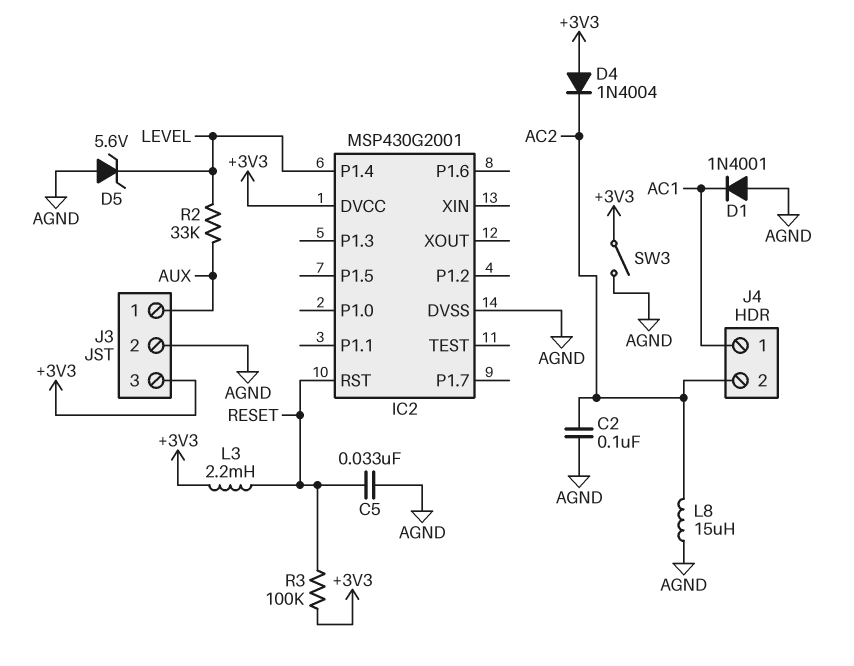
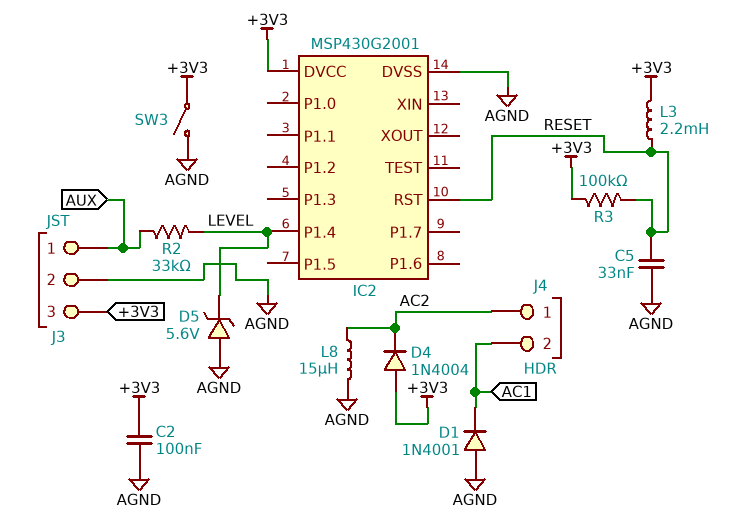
C2: 100nF (AC2, AGND) -> 100nF (+3V3, AGND)
J4 pin 1: AC1 -> AC2
J4 pin 2: AC2 -> AC1

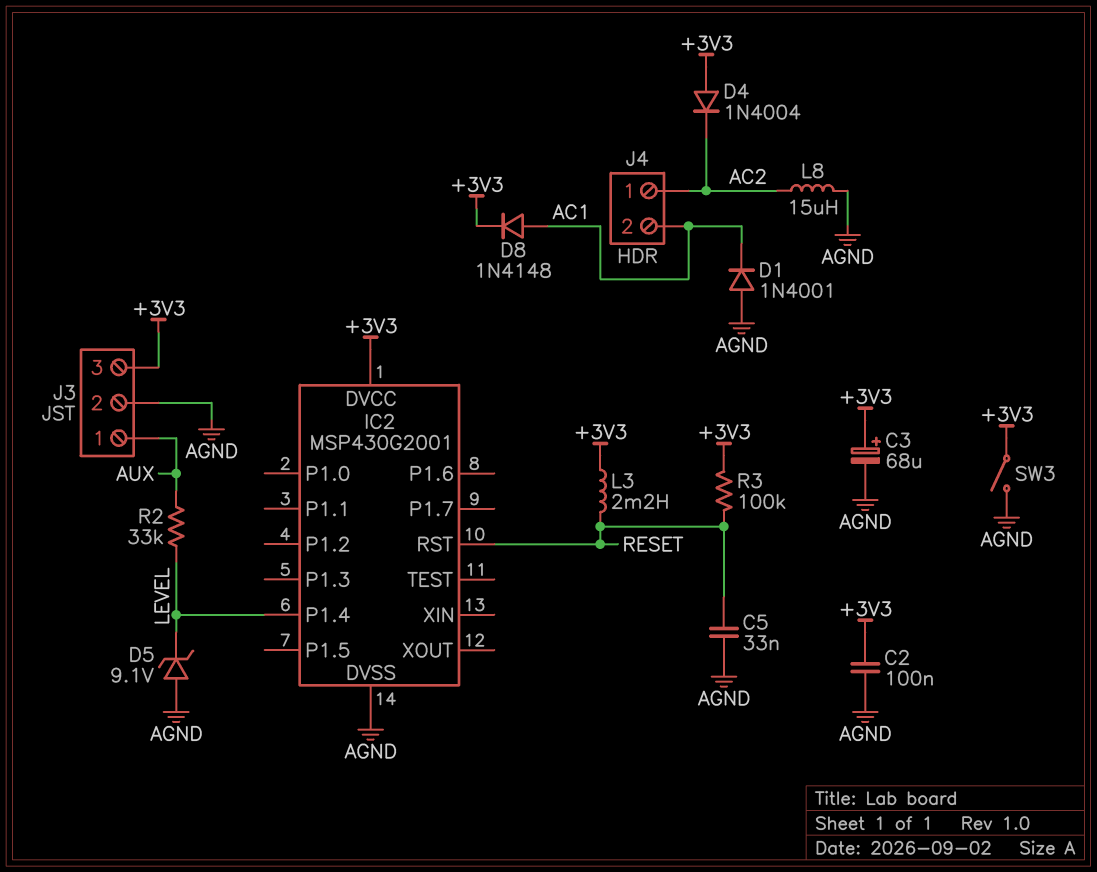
C3: none -> 68uF (plus +3V3, minus AGND)
D5: zener 5.6V (A AGND, K LEVEL) -> zener 9.1V (A AGND, K LEVEL)
D8: none -> diode 1N4148 (A AC1, K +3V3)

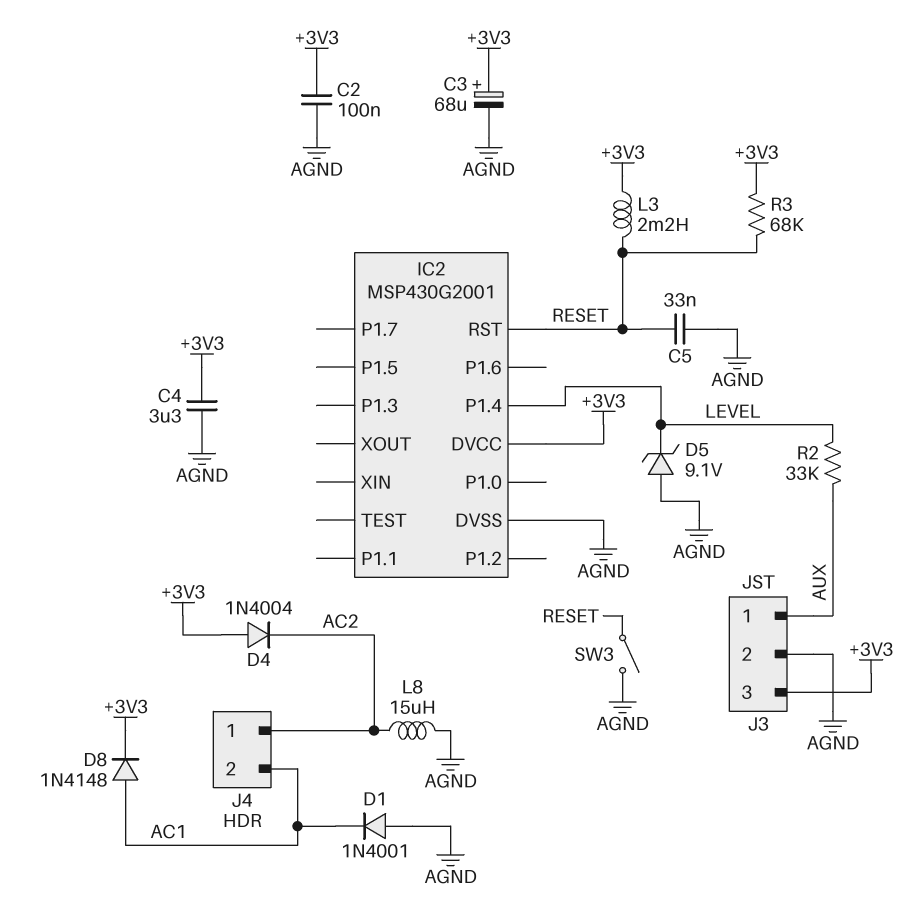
C4: none -> 3.3uF (+3V3, AGND)
R3: 100k (+3V3, RESET) -> 68k (+3V3, RESET)
SW3: switch (+3V3, AGND) -> switch (AGND, RESET)

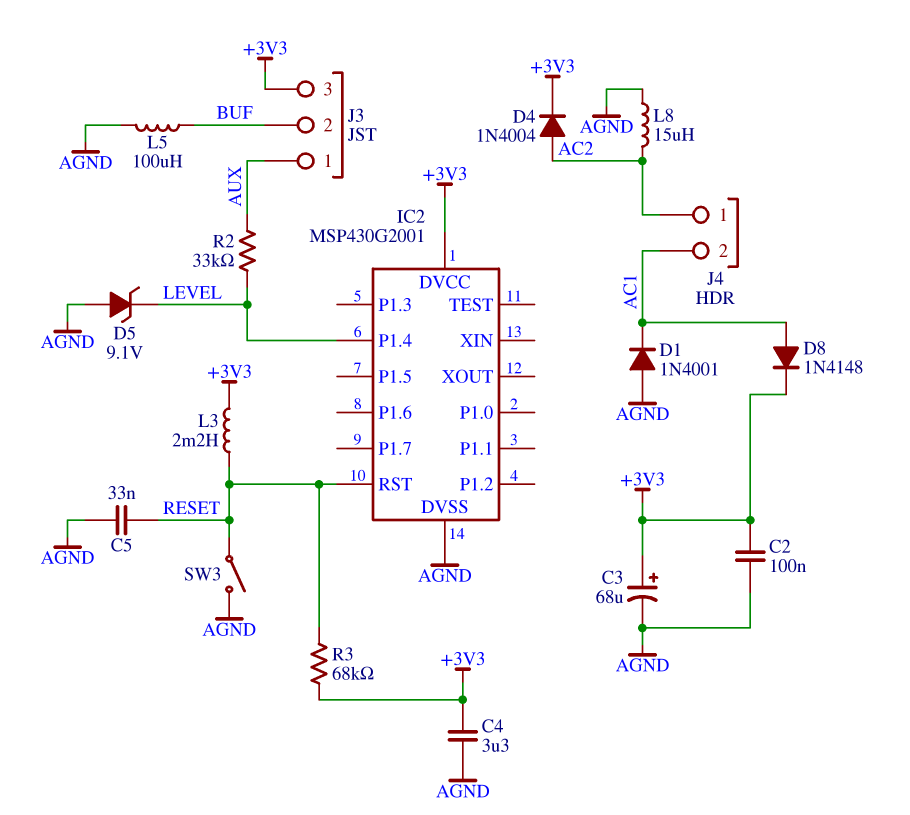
D4: diode 1N4004 (A +3V3, K AC2) -> diode 1N4004 (A AC2, K +3V3)
J3 pin 2: AGND -> BUF
L5: none -> 100uH (AGND, BUF)

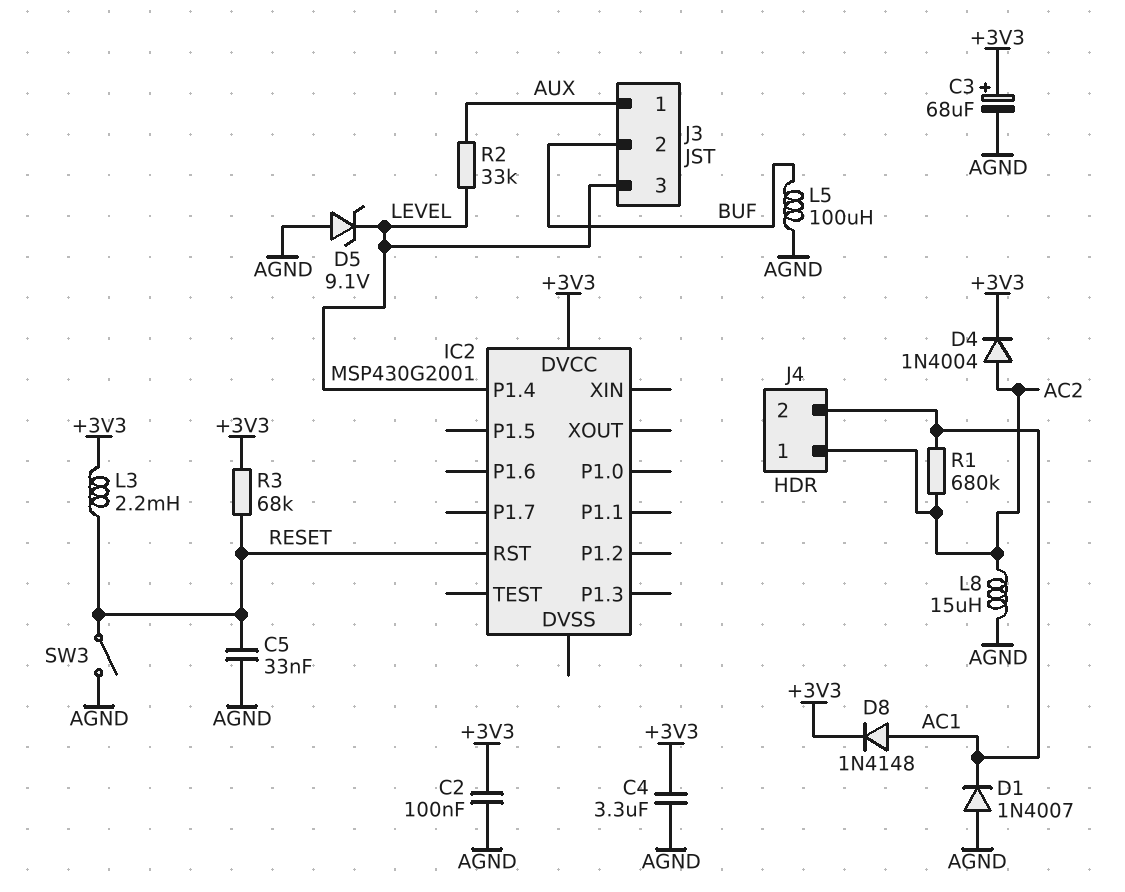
D1: diode 1N4001 (A AGND, K AC1) -> diode 1N4007 (A AGND, K AC1)
IC2 pin DVSS: AGND -> none
J3 pin 3: +3V3 -> LEVEL
R1: none -> 680k (AC1, AC2)

